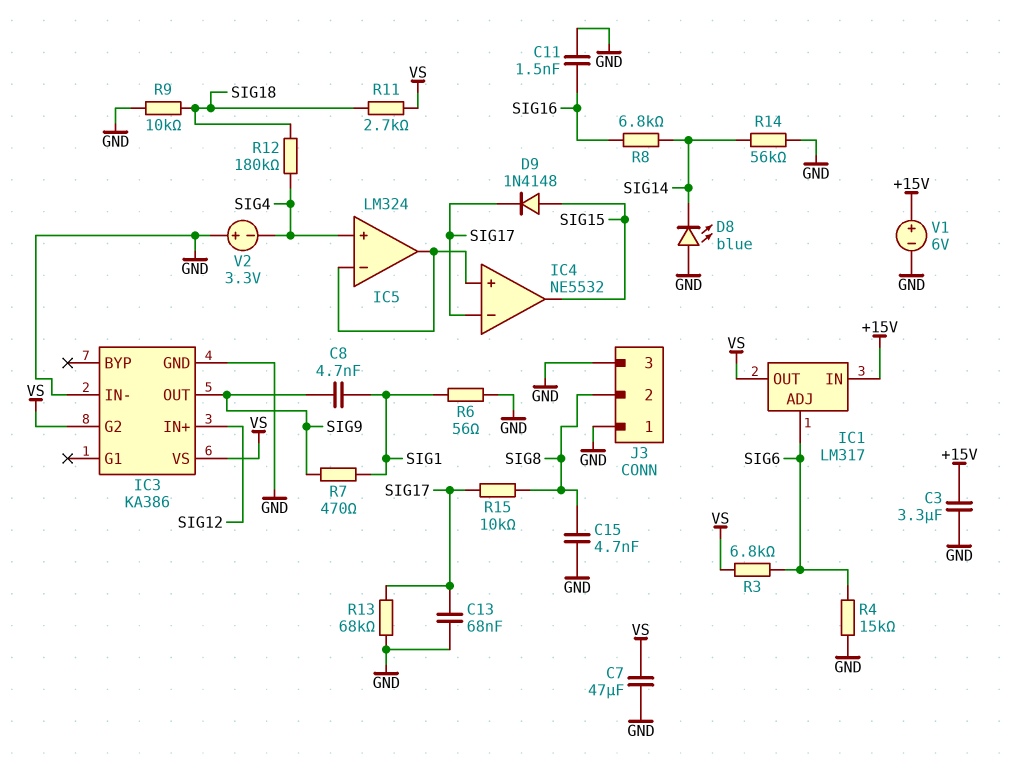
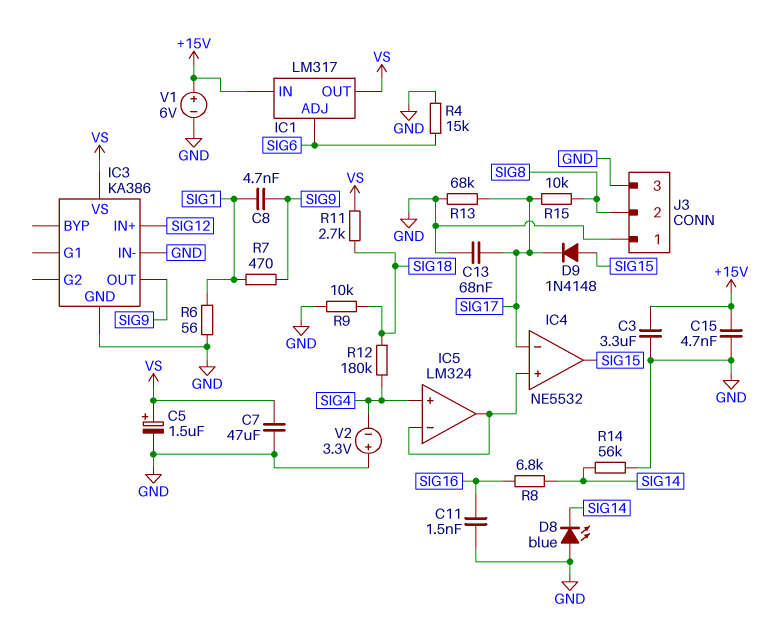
C5: none -> 1.5uF (plus VS, minus GND)
C15: 4.7nF (GND, SIG8) -> 4.7nF (+15V, GND)
IC3 pin G2: VS -> none
R3: 6.8k (SIG6, VS) -> none

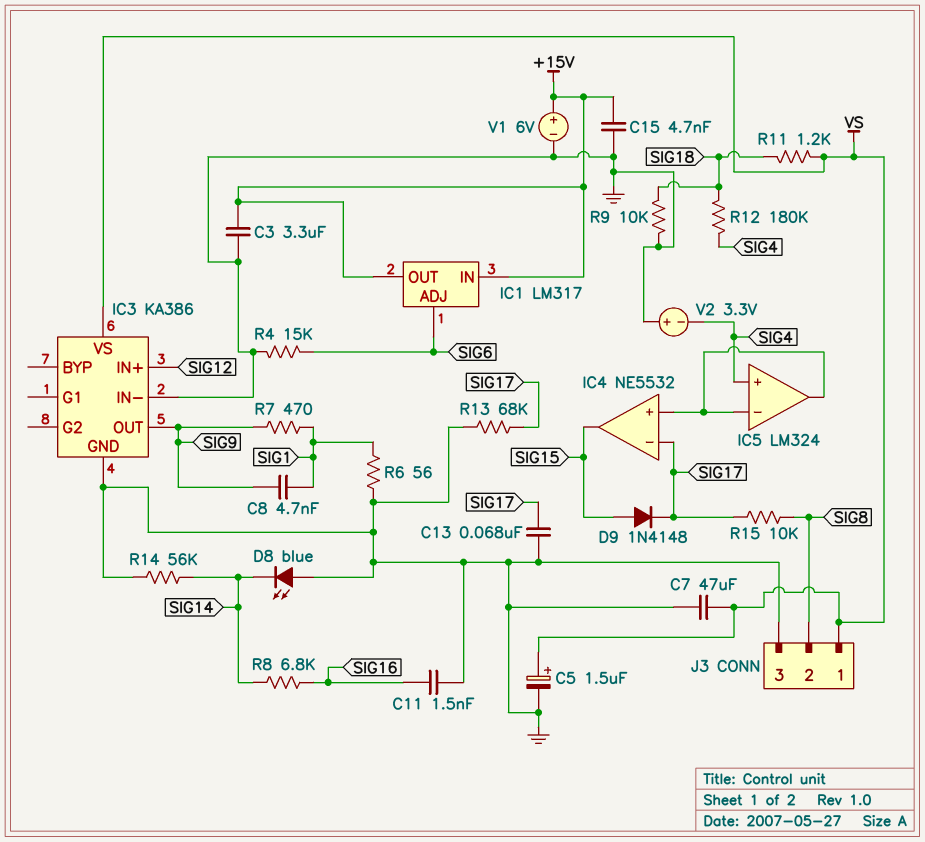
IC1 pin OUT: VS -> +15V
J3 pin 1: GND -> VS
R11: 2.7k (SIG18, VS) -> 1.2k (SIG18, VS)

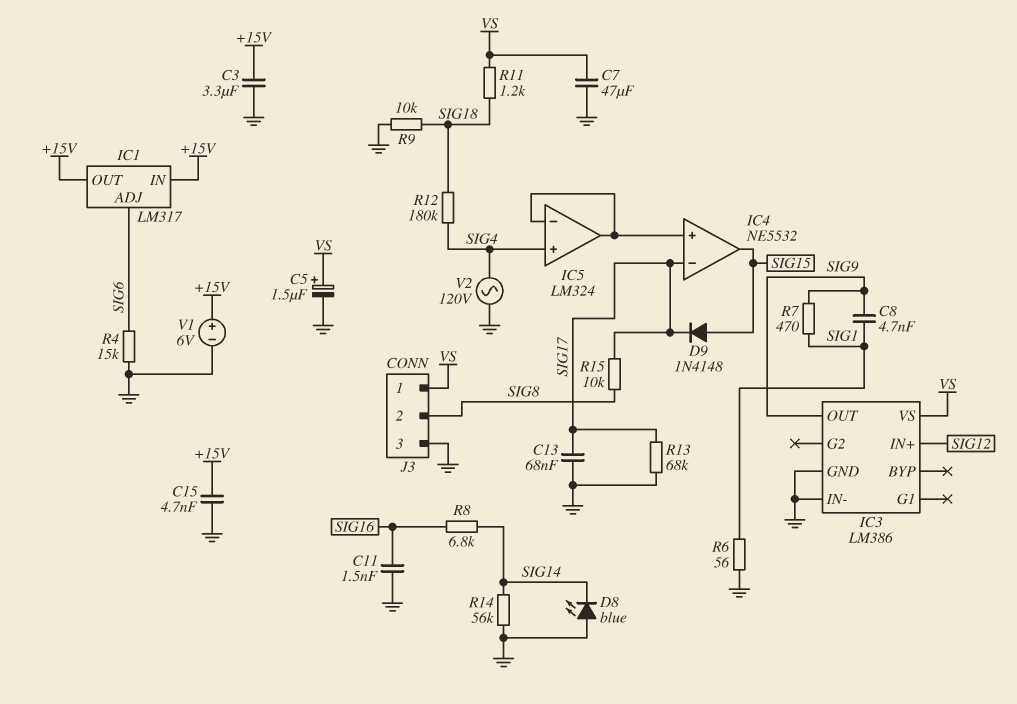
IC3: KA386 -> LM386
V2: 3.3V (plus GND, minus SIG4) -> AC 120V (GND, SIG4)

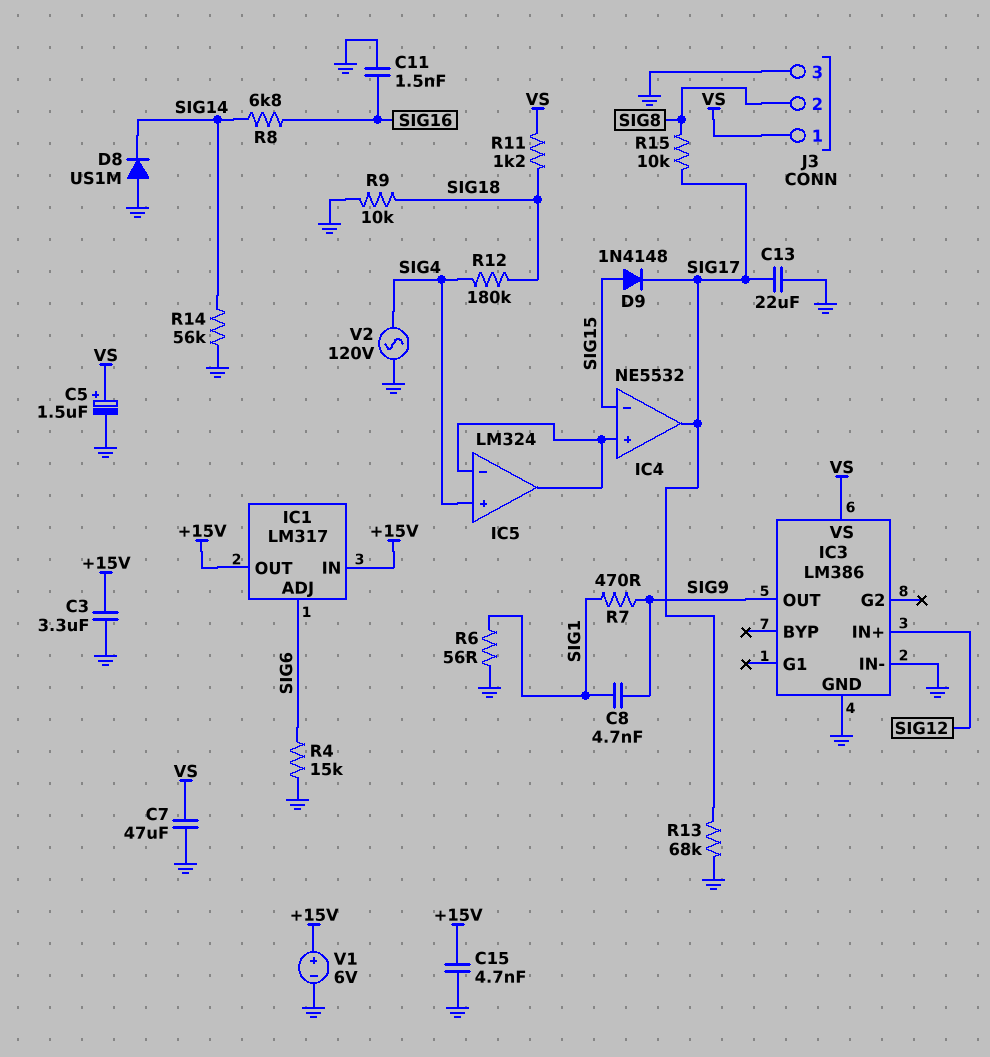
C13: 68nF (GND, SIG17) -> 22uF (GND, SIG17)
D8: LED blue (A GND, K SIG14) -> diode US1M (A GND, K SIG14)
IC4 pin in-: SIG17 -> SIG15
IC4 pin out: SIG15 -> SIG17

